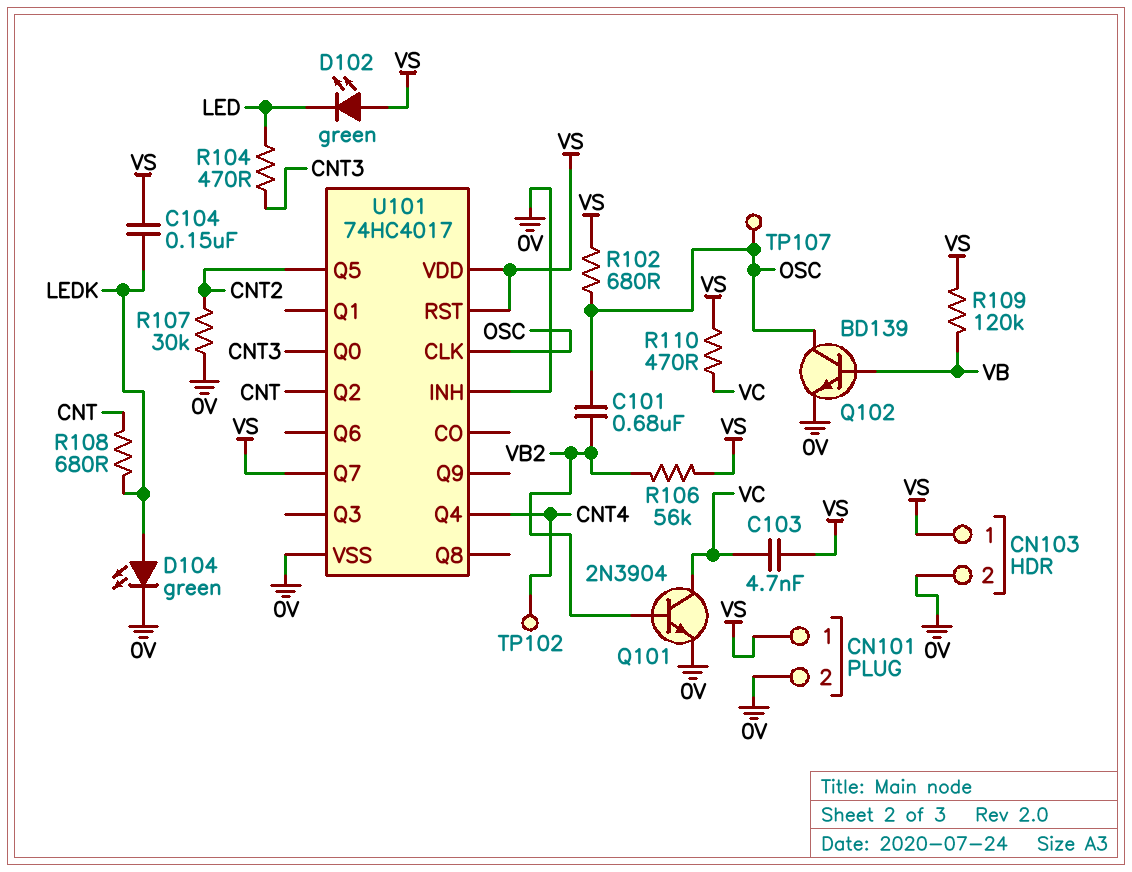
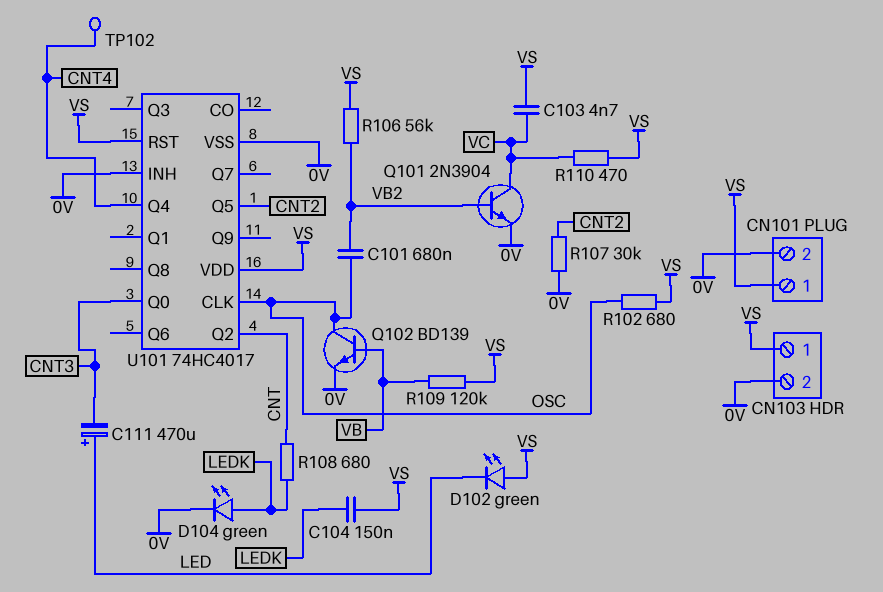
C111: none -> 470uF (plus LED, minus CNT3)
R104: 470 (CNT3, LED) -> none
TP107: test point (OSC) -> none
U101 pin Q7: VS -> none

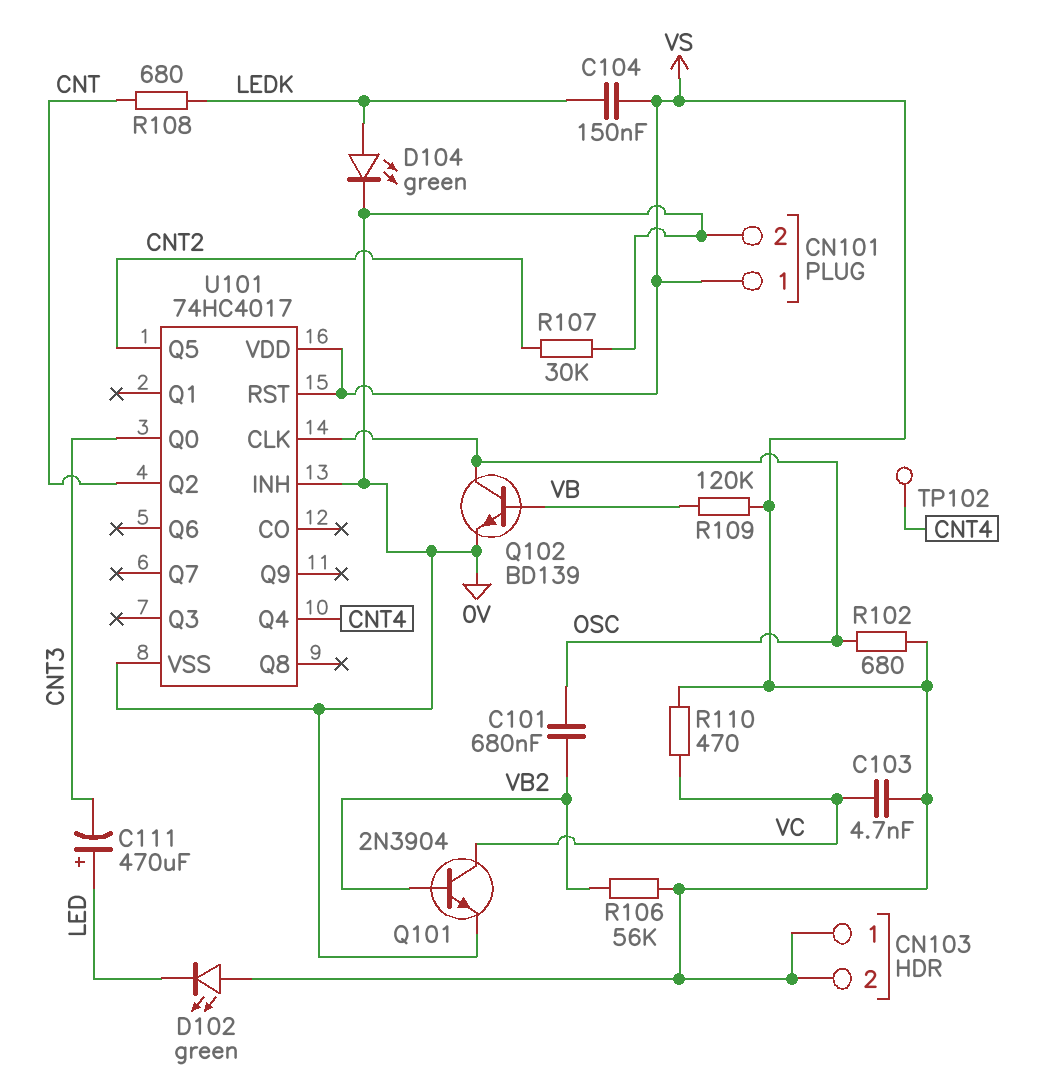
CN103 pin 2: 0V -> VS

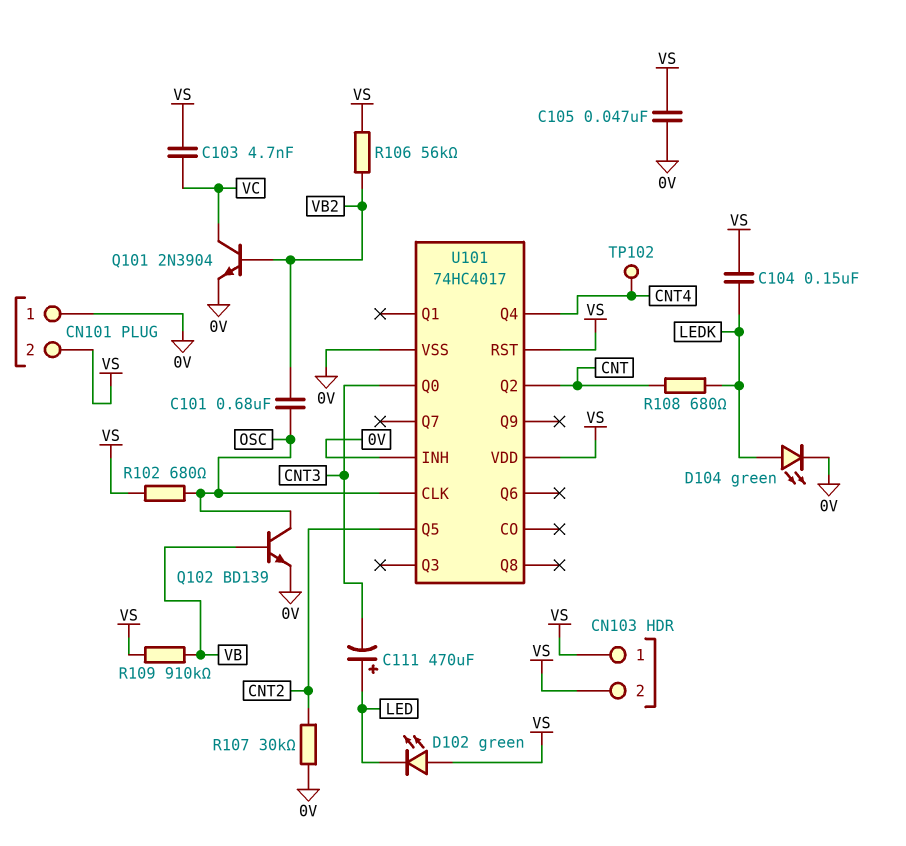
C105: none -> 47nF (0V, VS)
CN101 pin 1: VS -> 0V
CN101 pin 2: 0V -> VS
R109: 120k (VB, VS) -> 910k (VB, VS)
R110: 470 (VC, VS) -> none

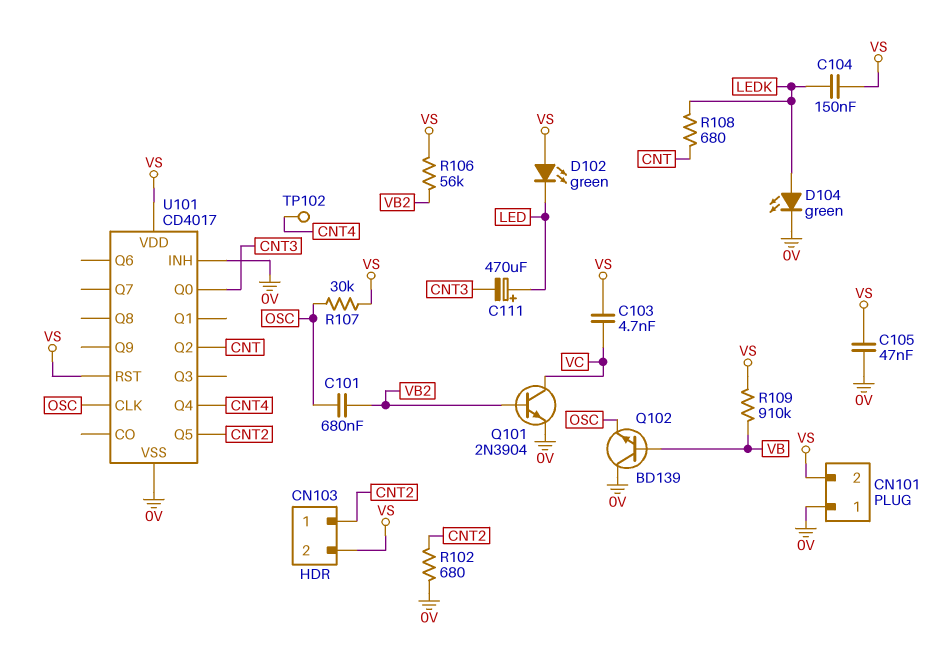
CN103 pin 1: VS -> CNT2
Q102: NPN BD139 (B VB, C OSC, E 0V) -> NPN BD139 (B VB, C 0V, E OSC)
R102: 680 (OSC, VS) -> 680 (0V, CNT2)
R107: 30k (0V, CNT2) -> 30k (OSC, VS)
U101: 74HC4017 -> CD4017

